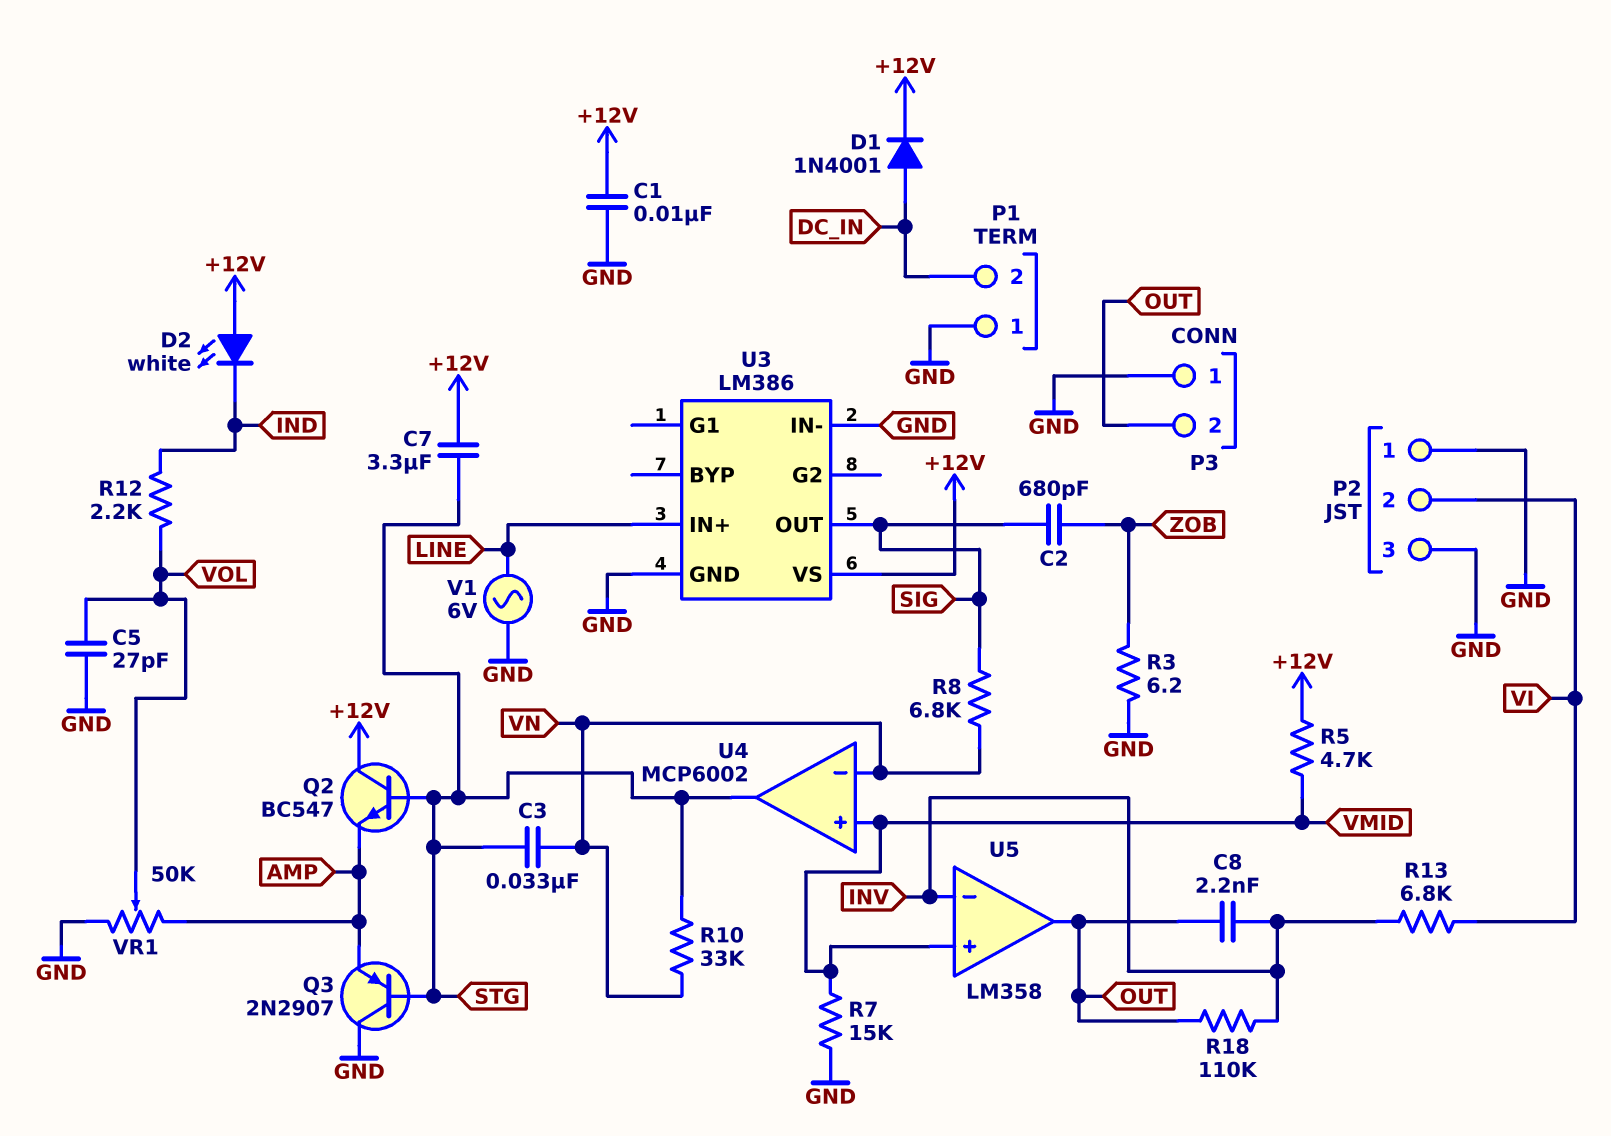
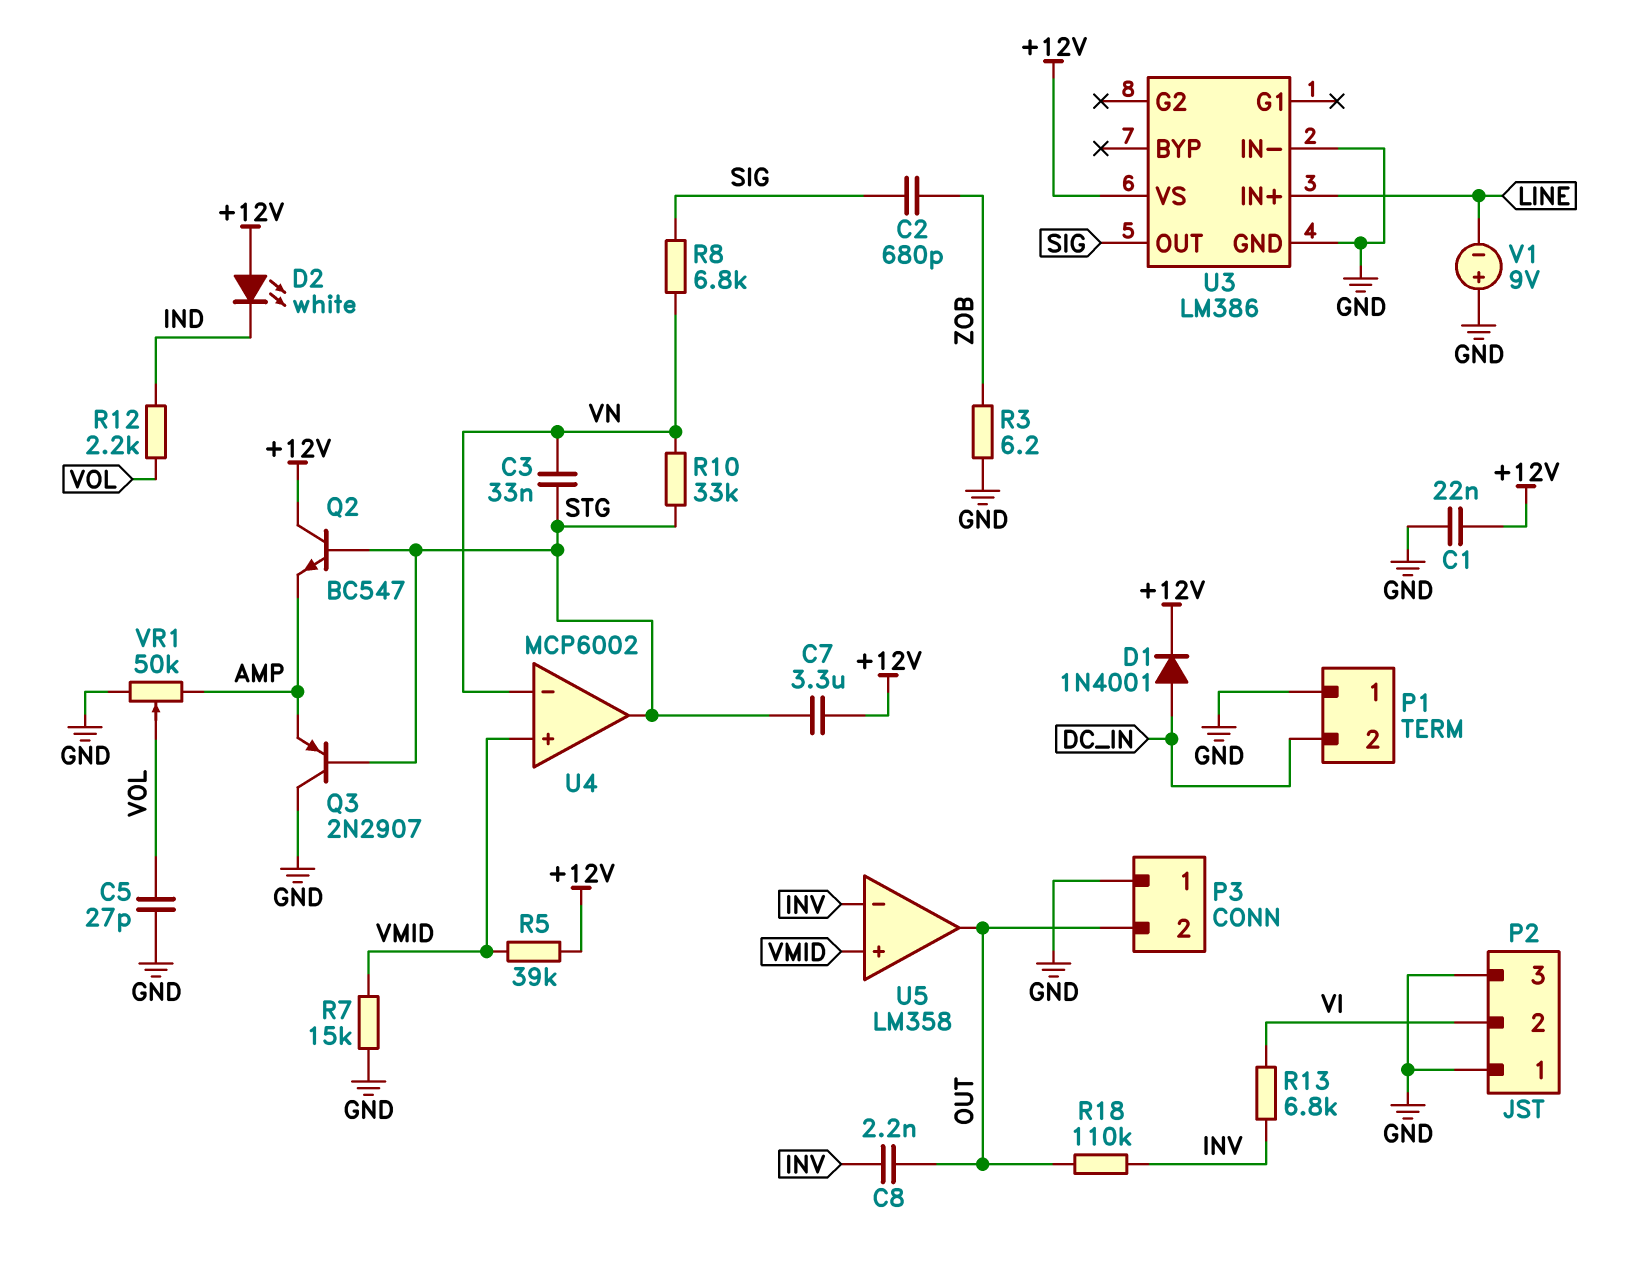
C1: 10nF (+12V, GND) -> 22nF (+12V, GND)
R5: 4.7k (+12V, VMID) -> 39k (+12V, VMID)
V1: AC 6V (GND, LINE) -> 9V (plus GND, minus LINE)

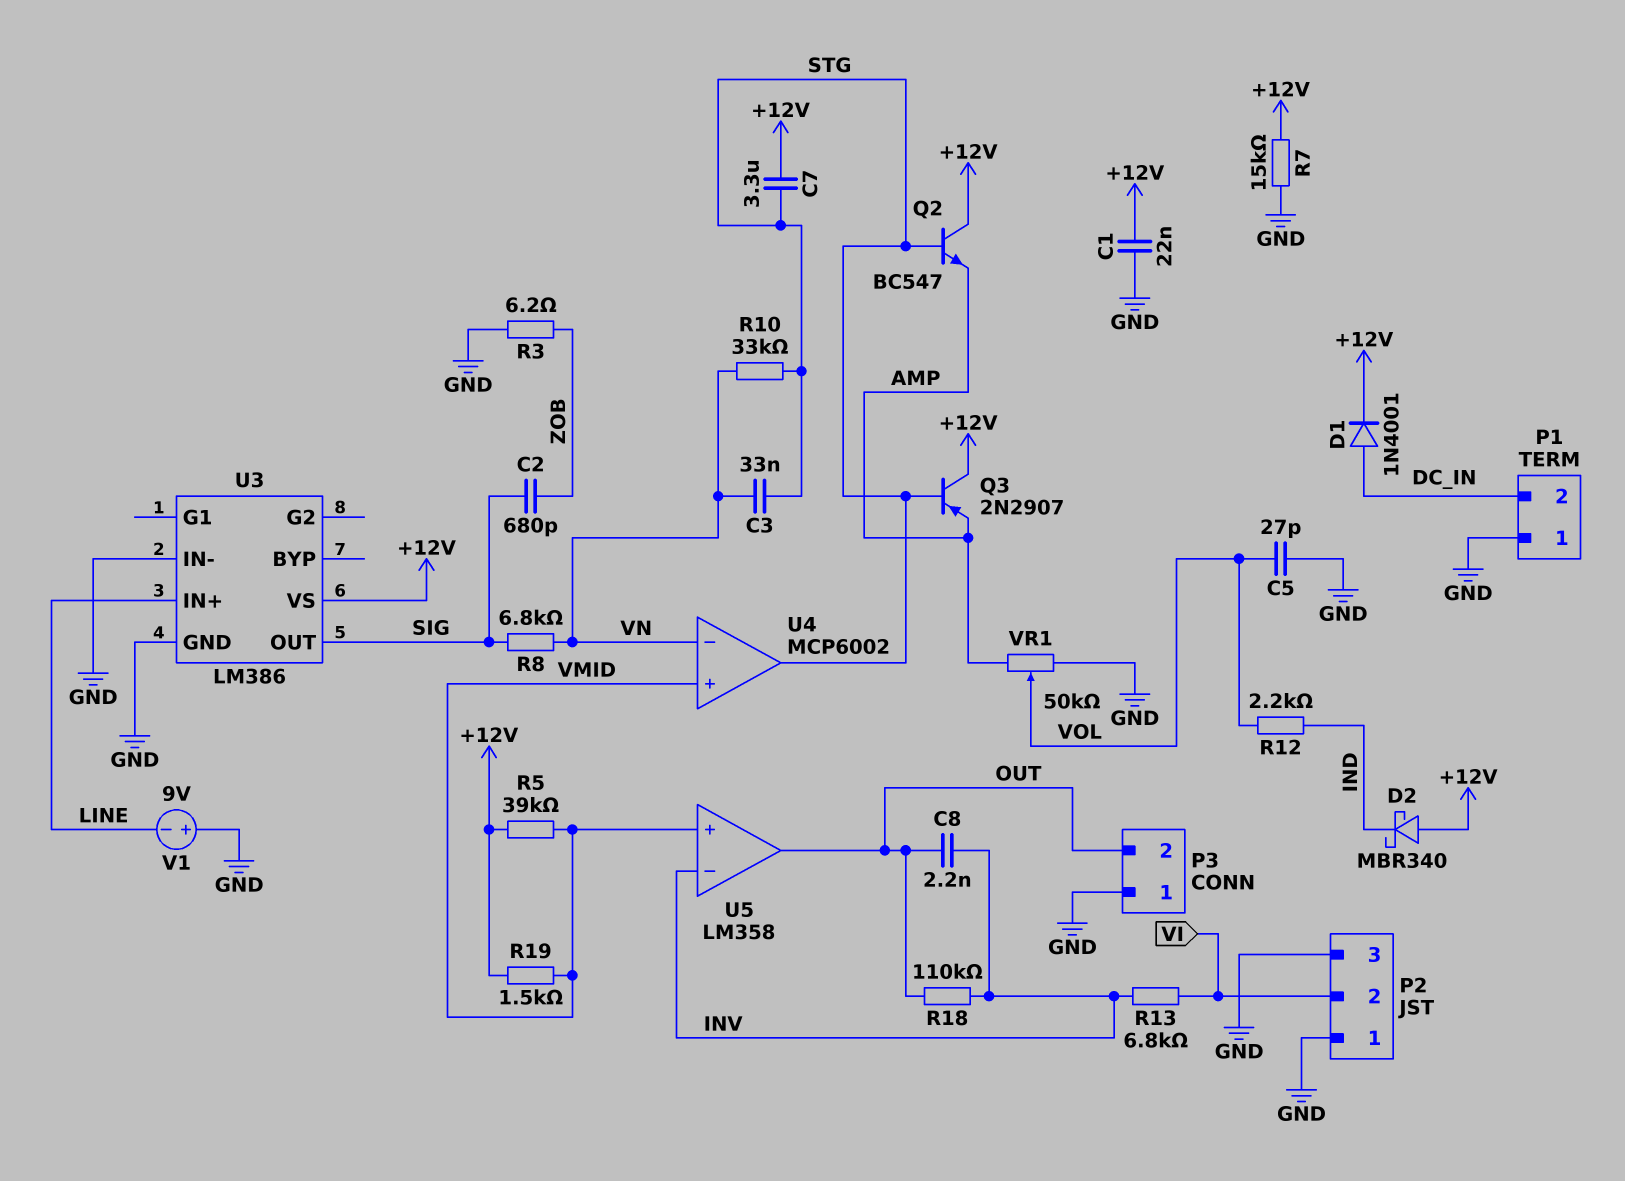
D2: LED white (A +12V, K IND) -> schottky MBR340 (A +12V, K IND)
Q3: PNP 2N2907 (B STG, C GND, E AMP) -> PNP 2N2907 (B STG, C +12V, E AMP)
R7: 15k (GND, VMID) -> 15k (+12V, GND)
R19: none -> 1.5k (+12V, VMID)

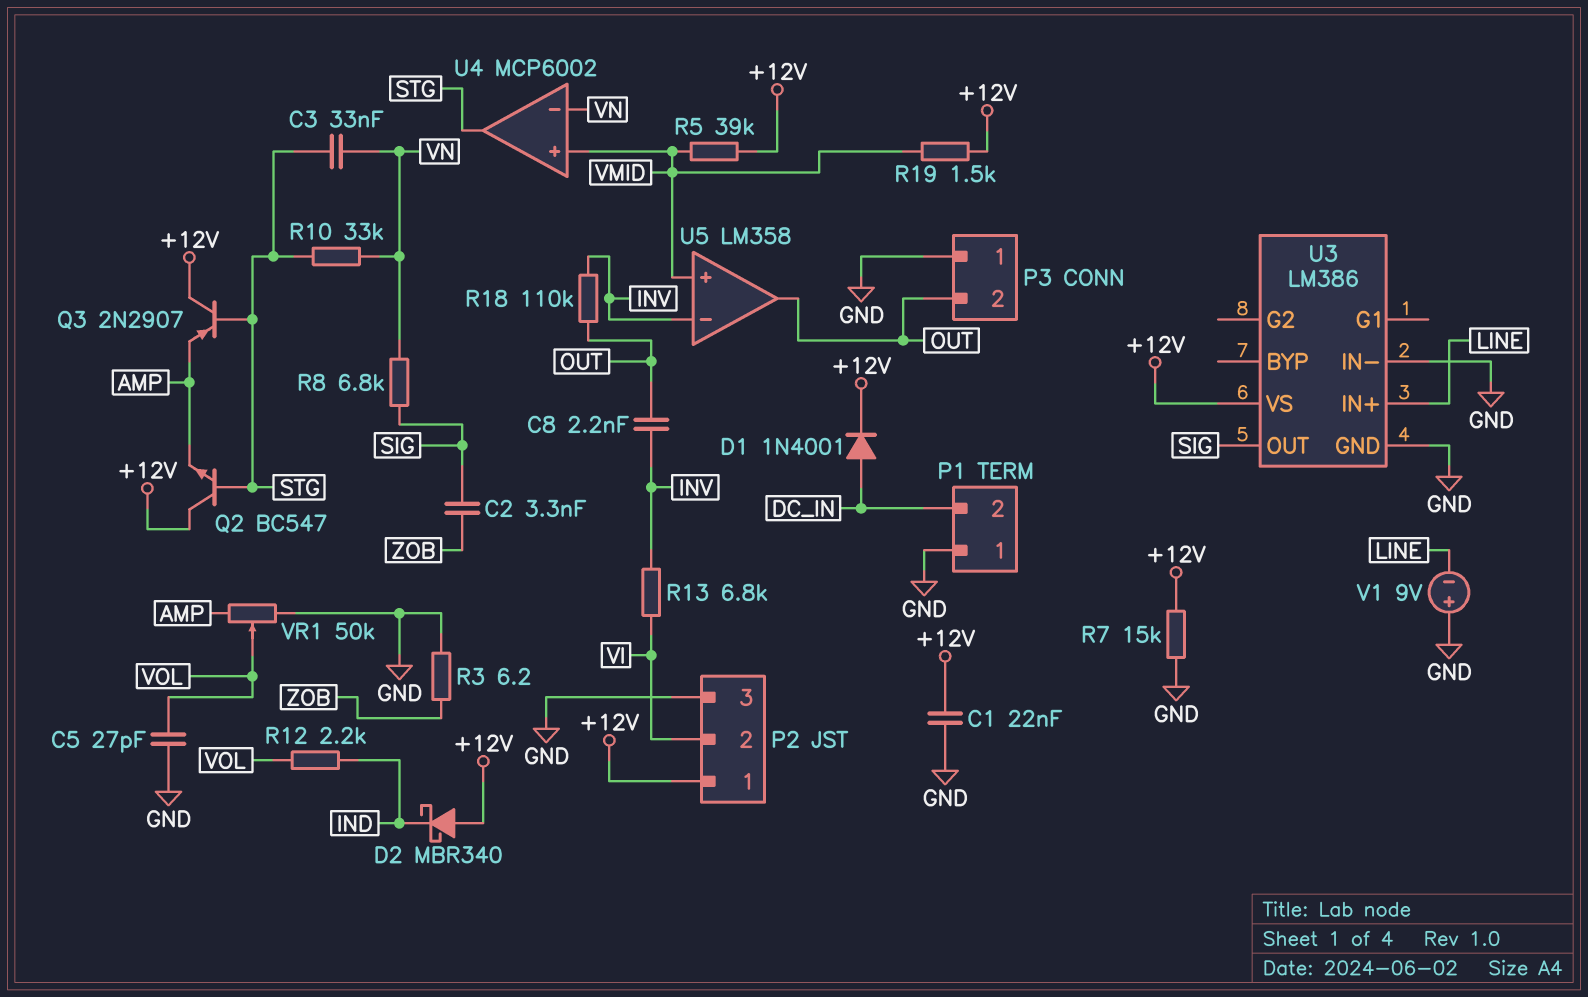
C2: 680pF (SIG, ZOB) -> 3.3nF (SIG, ZOB)
C7: 3.3uF (+12V, STG) -> none
P2 pin 1: GND -> +12V

